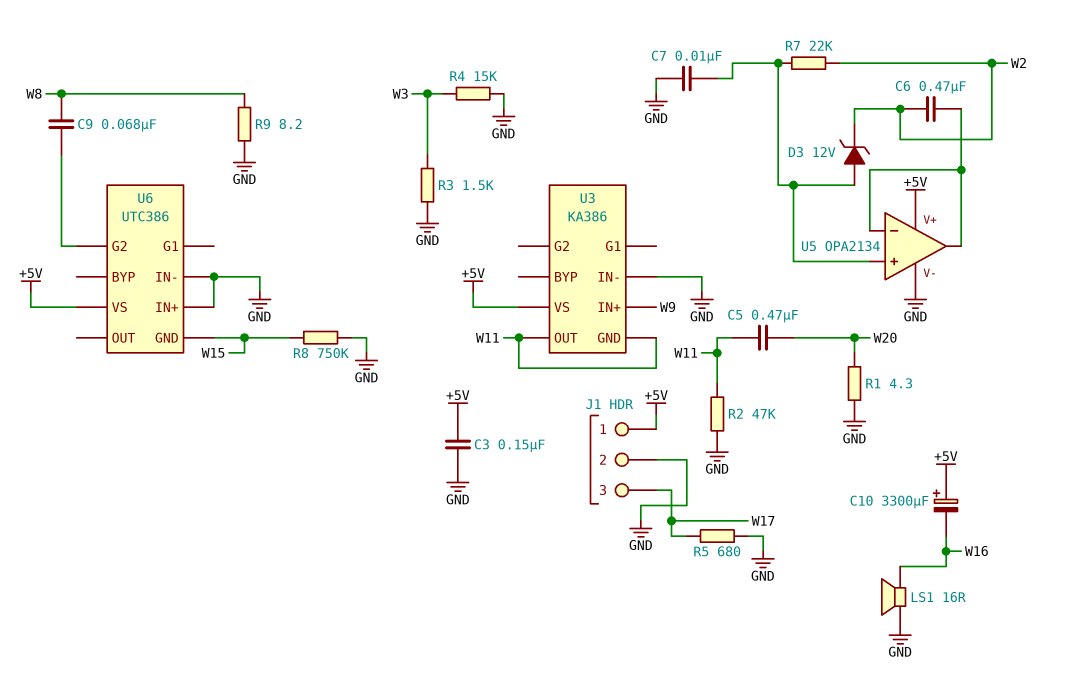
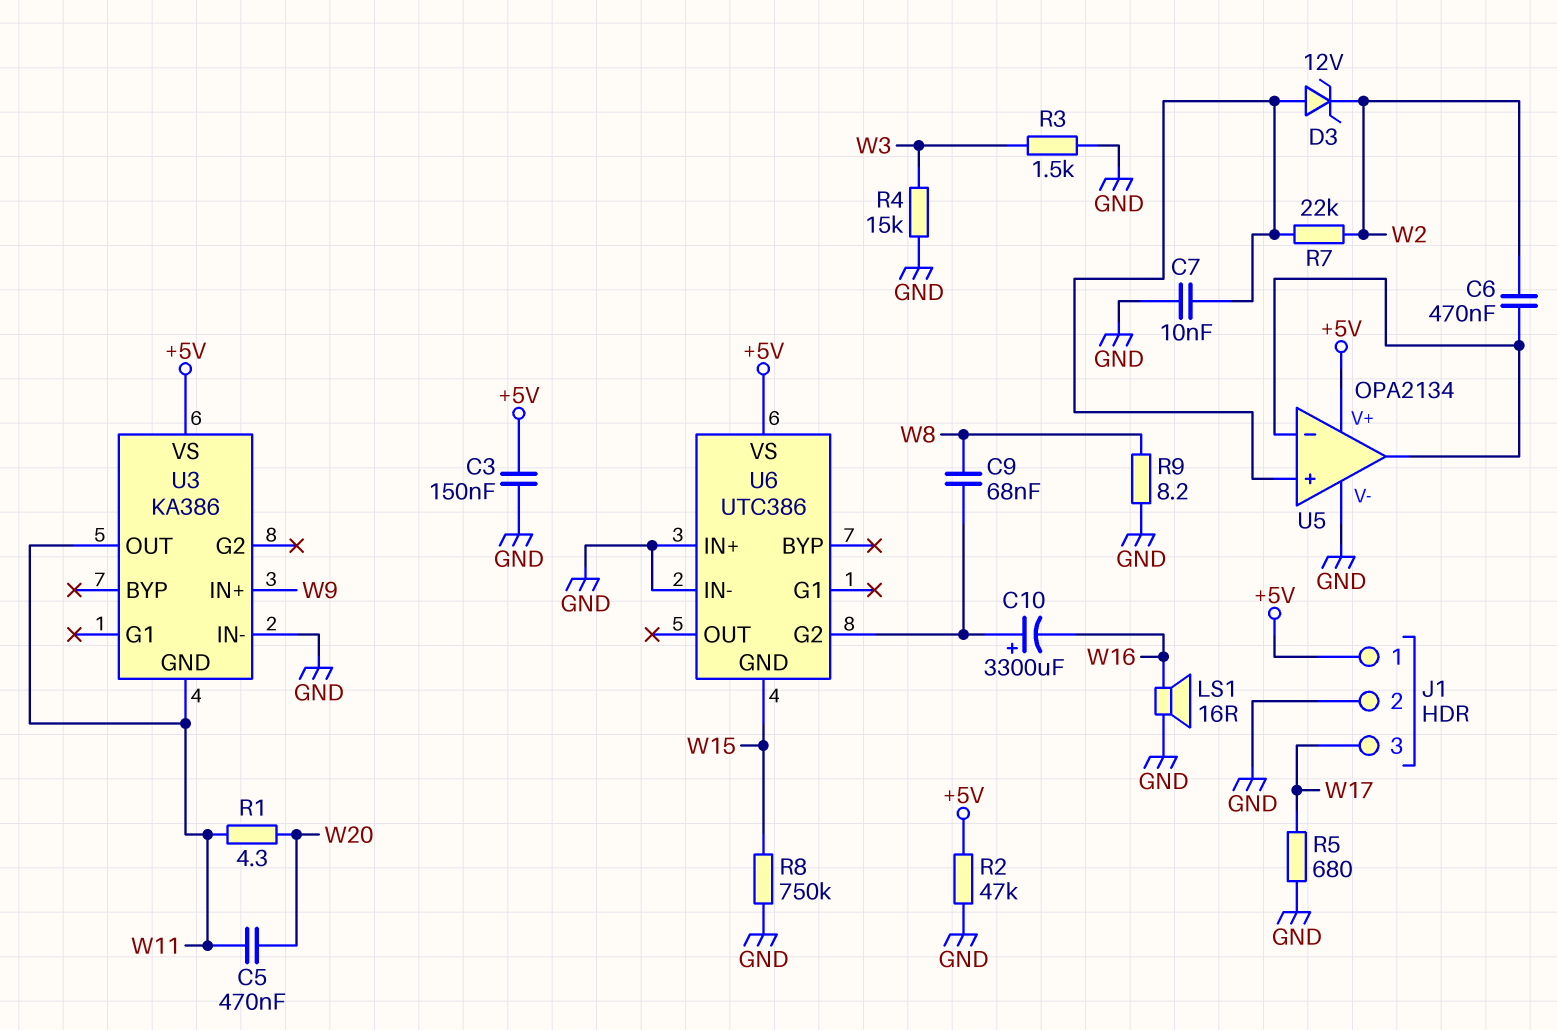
C10: 3300uF (plus +5V, minus W16) -> 3300uF (plus U6/G2, minus W16)
R1: 4.3 (GND, W20) -> 4.3 (W11, W20)
R2: 47k (GND, W11) -> 47k (+5V, GND)

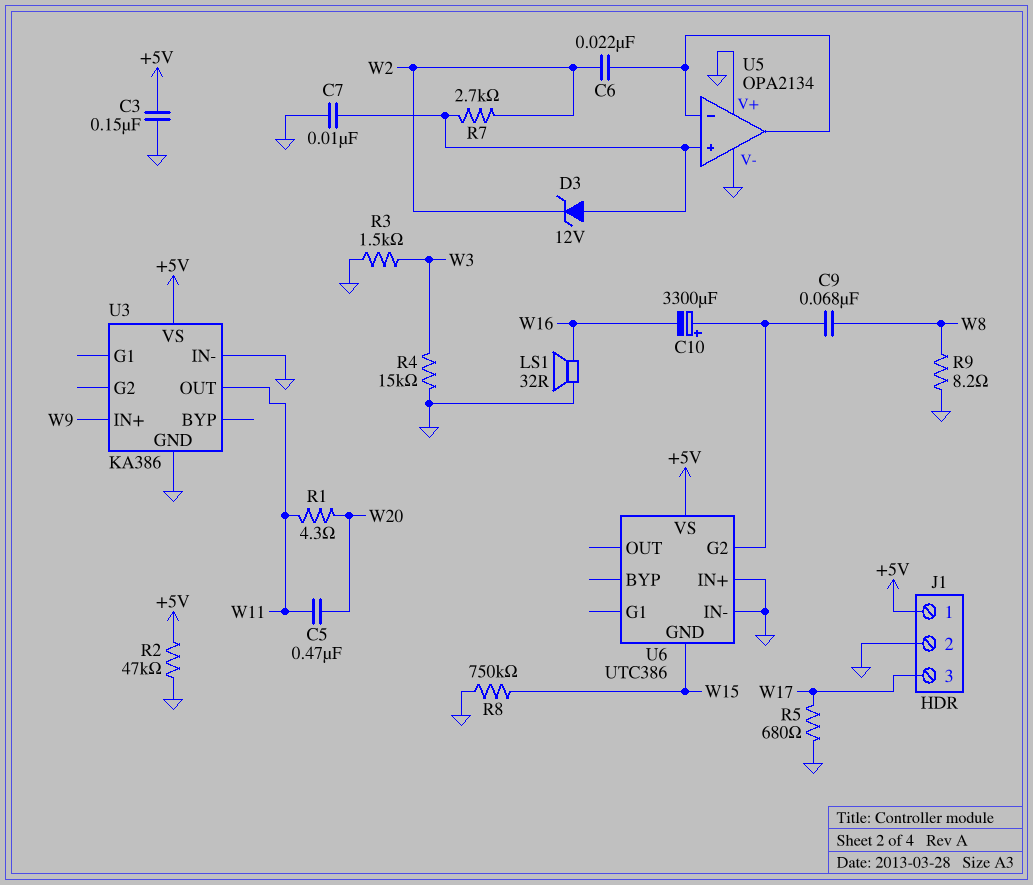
C6: 470nF (U5/in-, W2) -> 22nF (U5/in-, W2)
LS1: speaker 16R (GND, W16) -> speaker 32R (GND, W16)
R7: 22k (U5/in+, W2) -> 2.7k (U5/in+, W2)
U3 pin GND: W11 -> GND
U5 pin V+: +5V -> GND

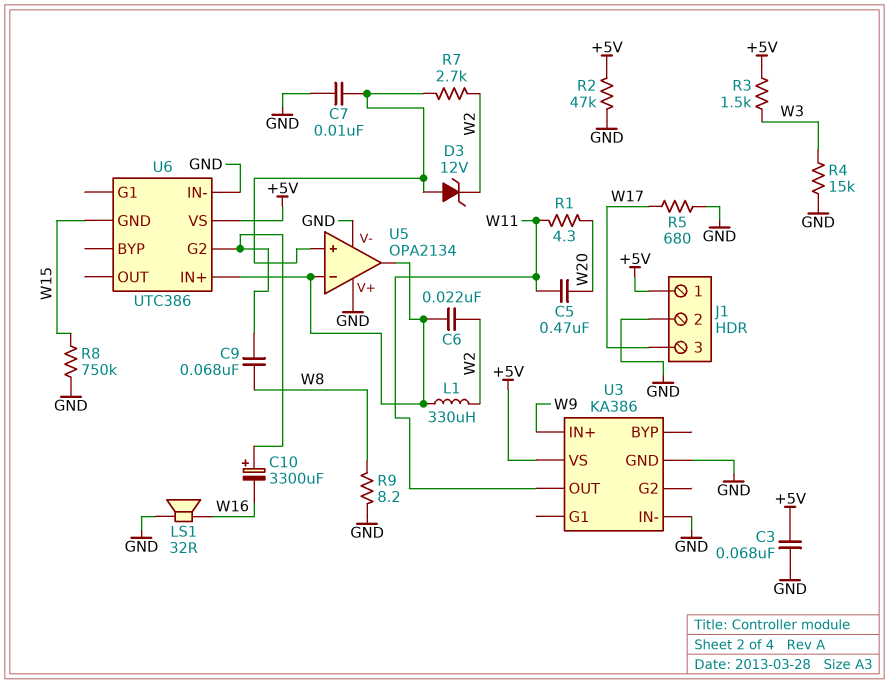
C3: 150nF (+5V, GND) -> 68nF (+5V, GND)
L1: none -> 330uH (U5/in-, W2)
R3: 1.5k (GND, W3) -> 1.5k (+5V, W3)
U6 pin IN+: GND -> U5/in-

